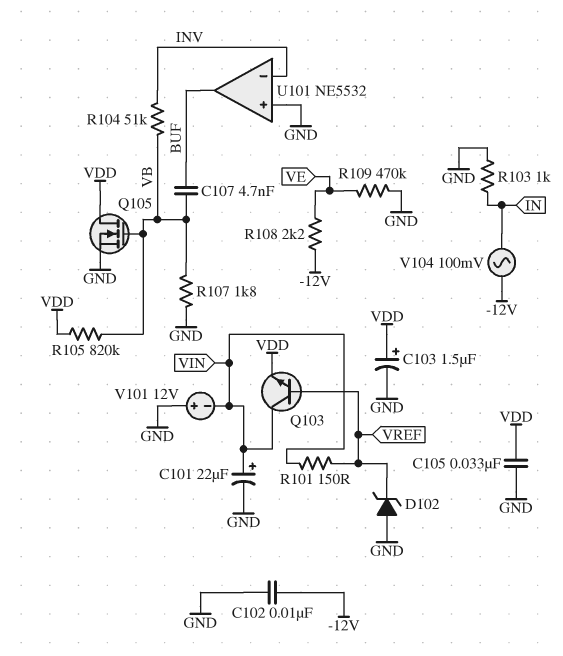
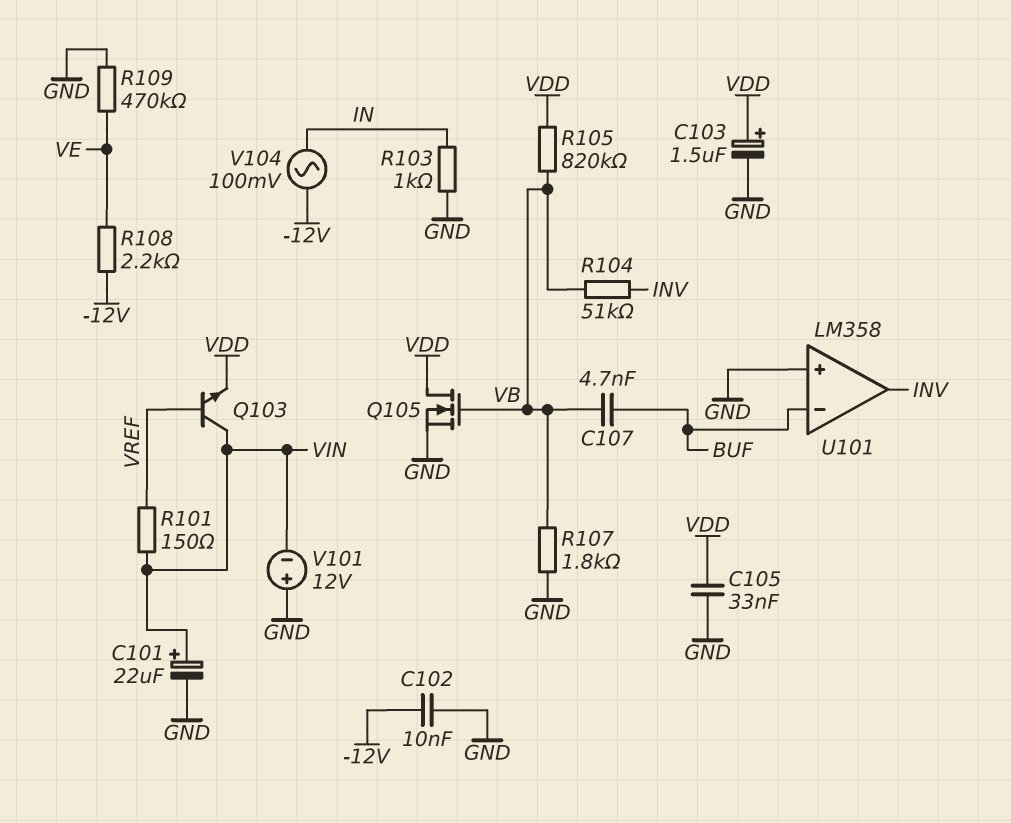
D102: zener (A GND, K VREF) -> none
U101: NE5532 -> LM358
U101 pin in-: INV -> BUF
U101 pin out: BUF -> INV

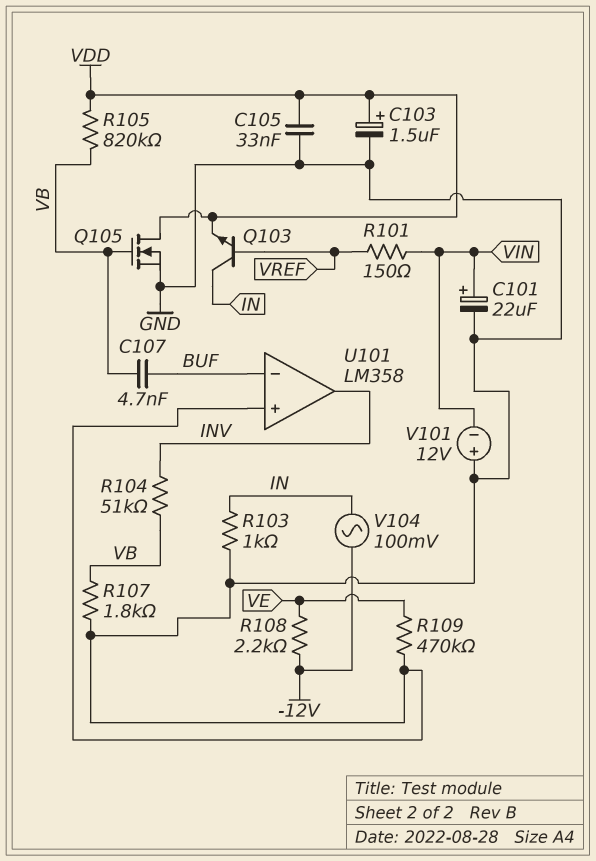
C102: 10nF (-12V, GND) -> none
Q103: NPN (B VREF, C VIN, E VDD) -> NPN (B VREF, C IN, E VDD)

